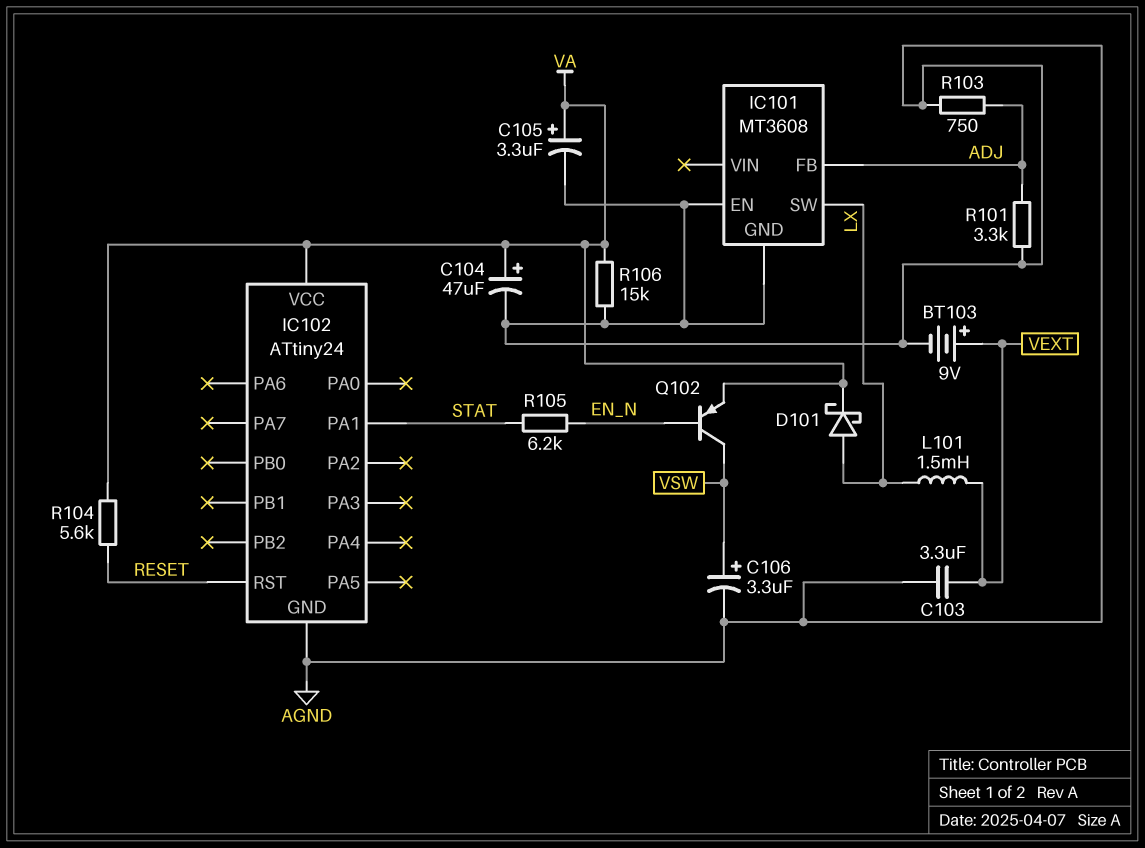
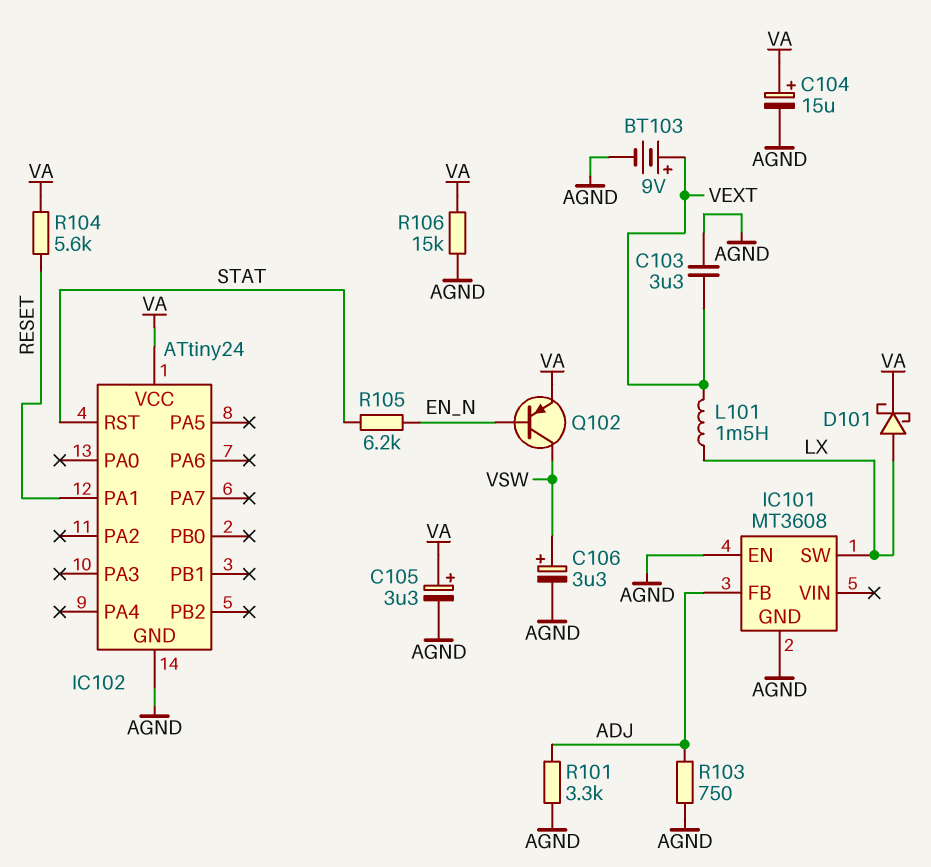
C104: 47uF (plus VA, minus AGND) -> 15uF (plus VA, minus AGND)
IC102 pin PA1: STAT -> RESET
IC102 pin RST: RESET -> STAT

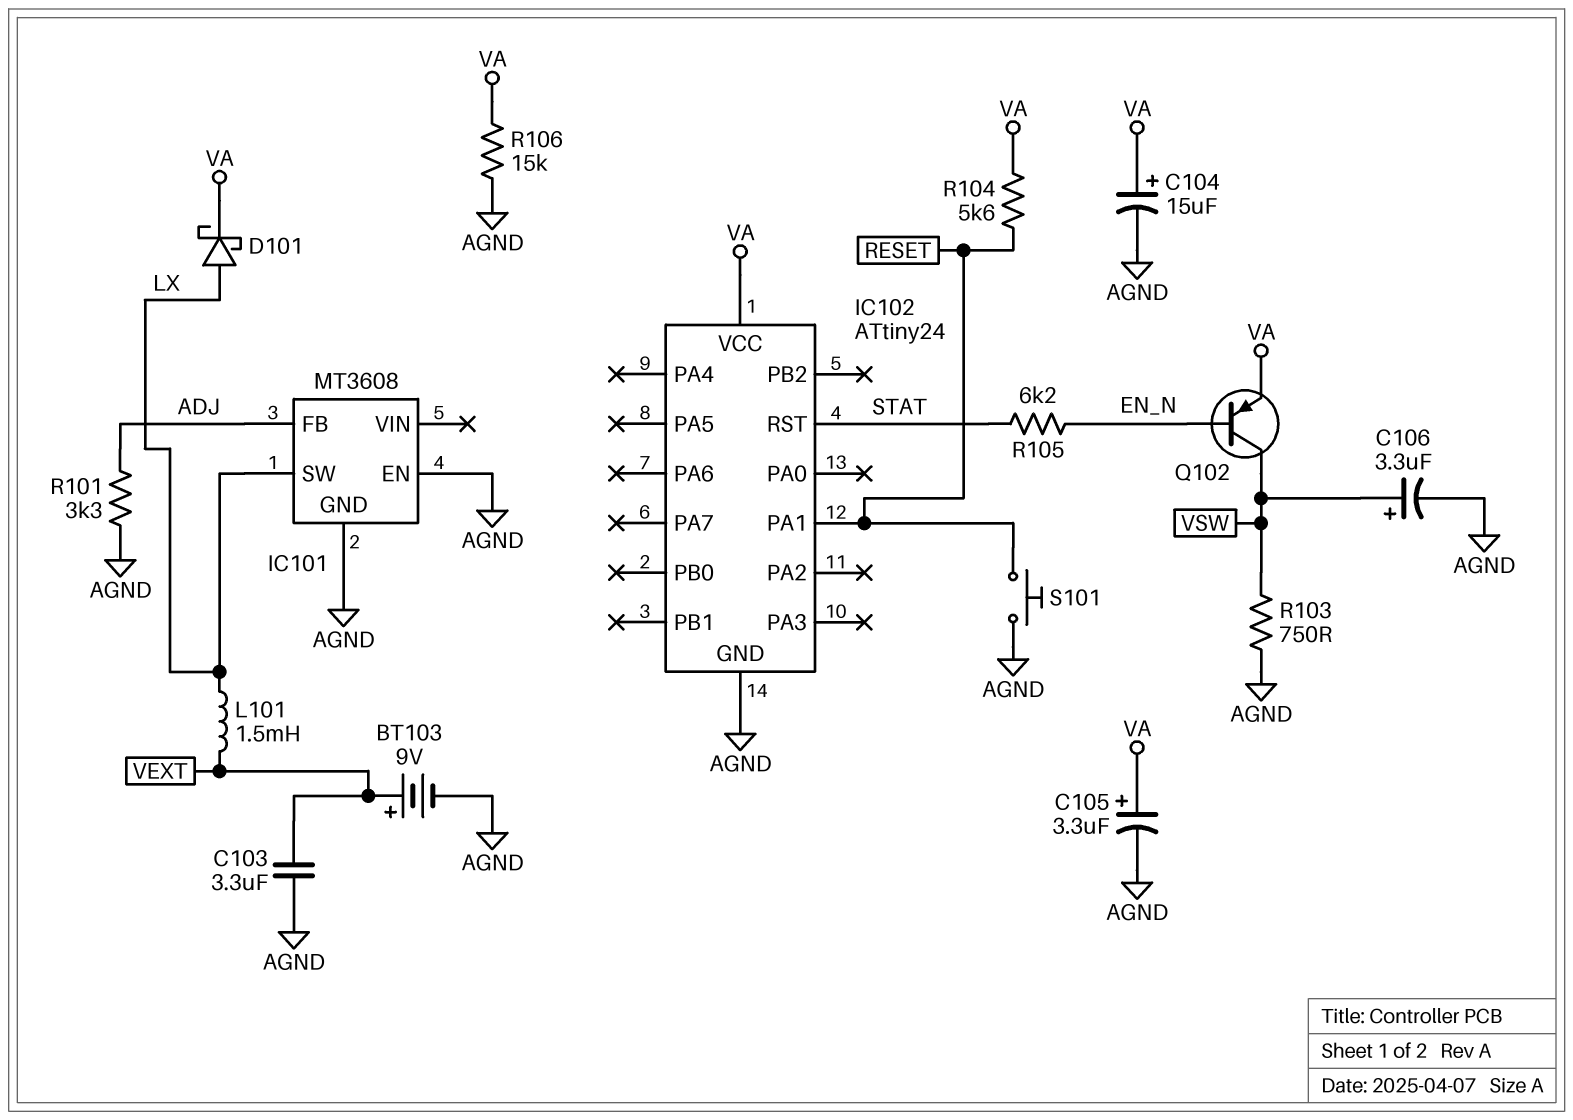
R103: 750 (ADJ, AGND) -> 750 (AGND, VSW)
S101: none -> button (AGND, RESET)

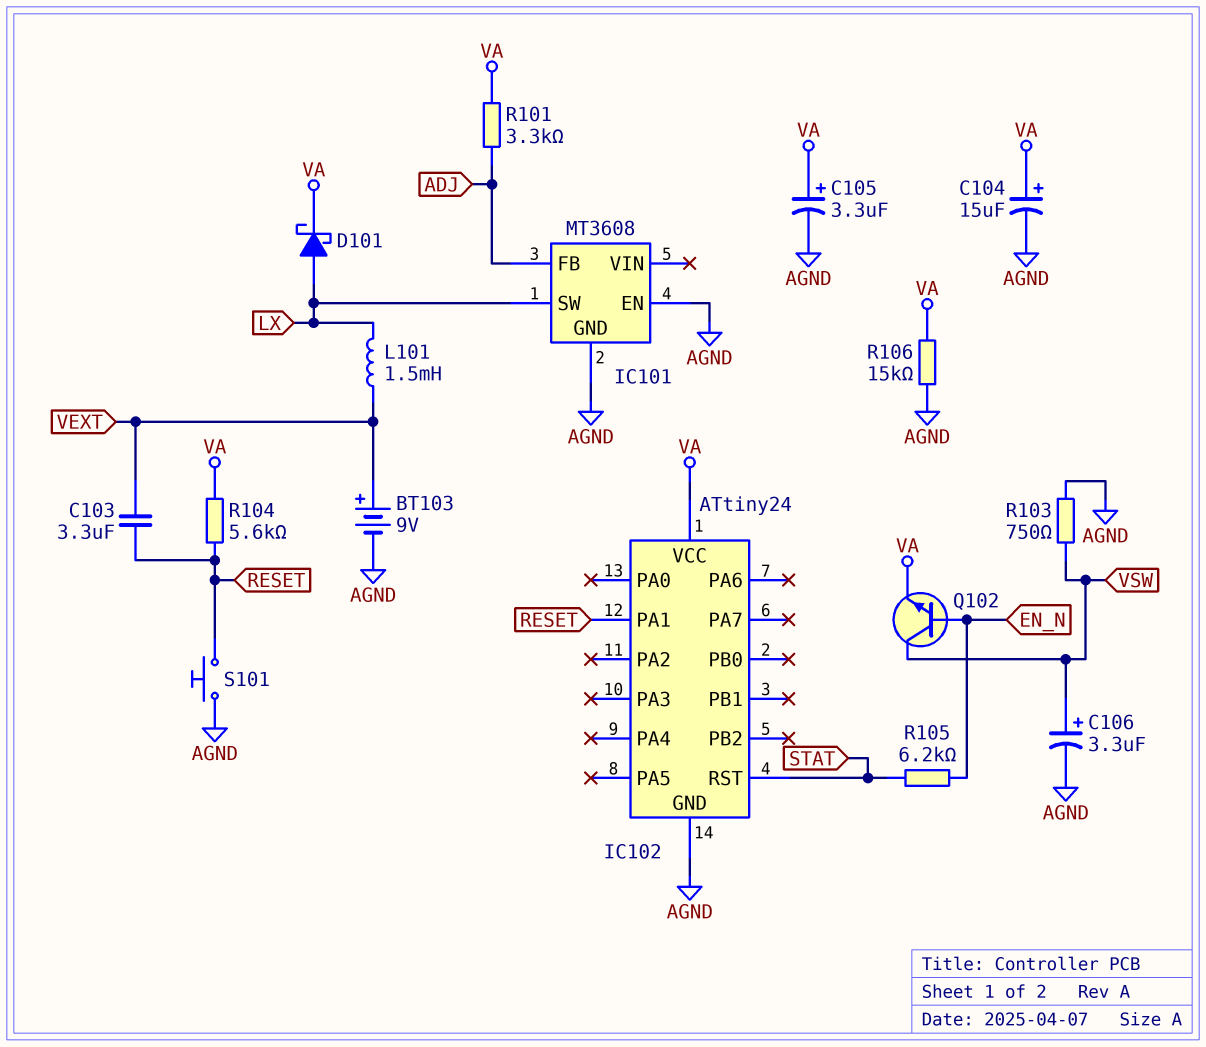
C103: 3.3uF (AGND, VEXT) -> 3.3uF (RESET, VEXT)
Q102: PNP (B EN_N, C VSW, E VA) -> NPN (B EN_N, C VSW, E VA)
R101: 3.3k (ADJ, AGND) -> 3.3k (ADJ, VA)

